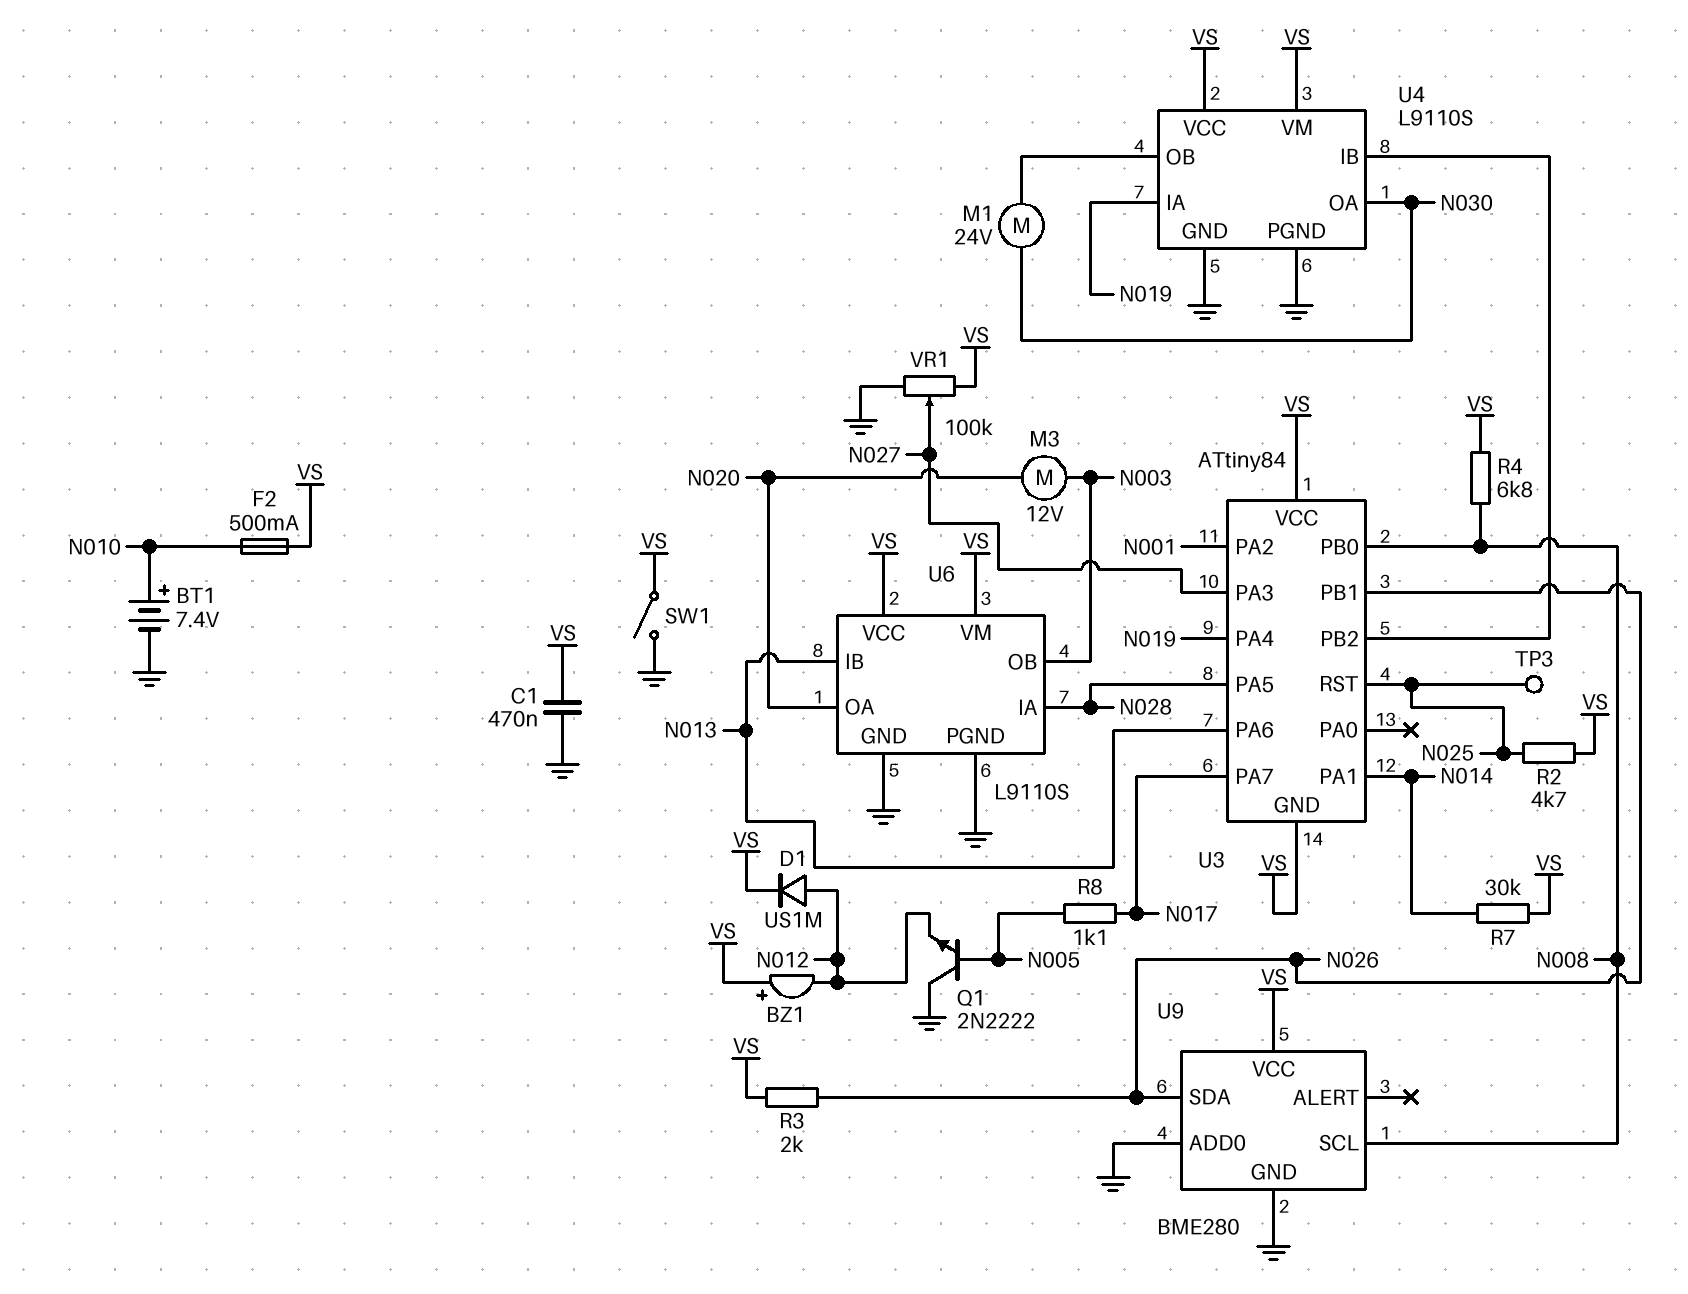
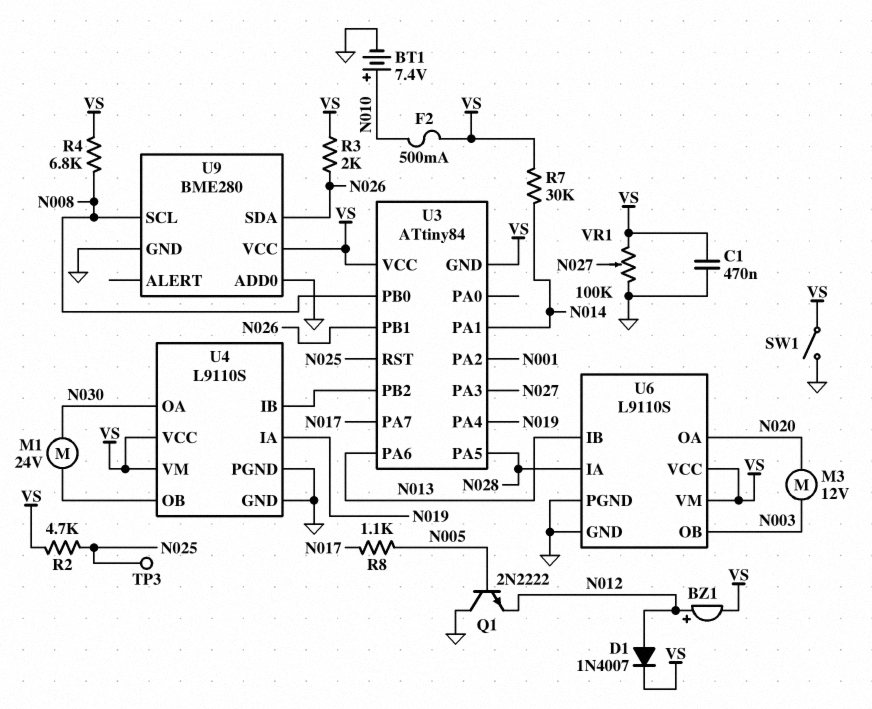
BZ1: buzzer (plus VS, minus N012) -> buzzer (plus N012, minus VS)
D1: diode US1M (A N012, K VS) -> diode 1N4007 (A N012, K VS)

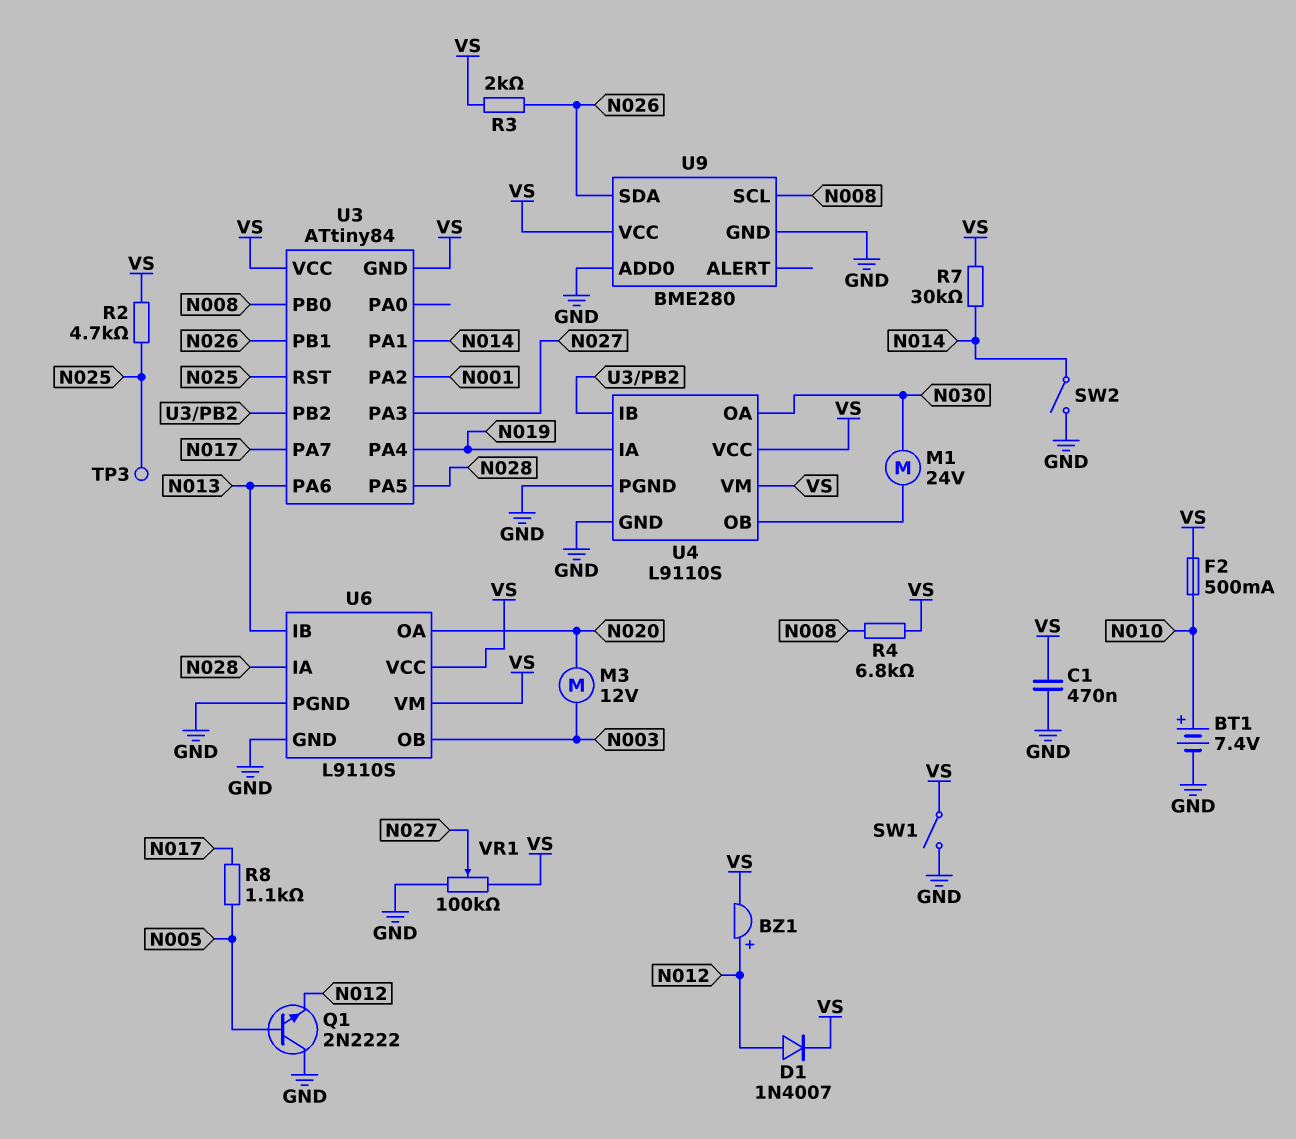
SW2: none -> switch (GND, N014)

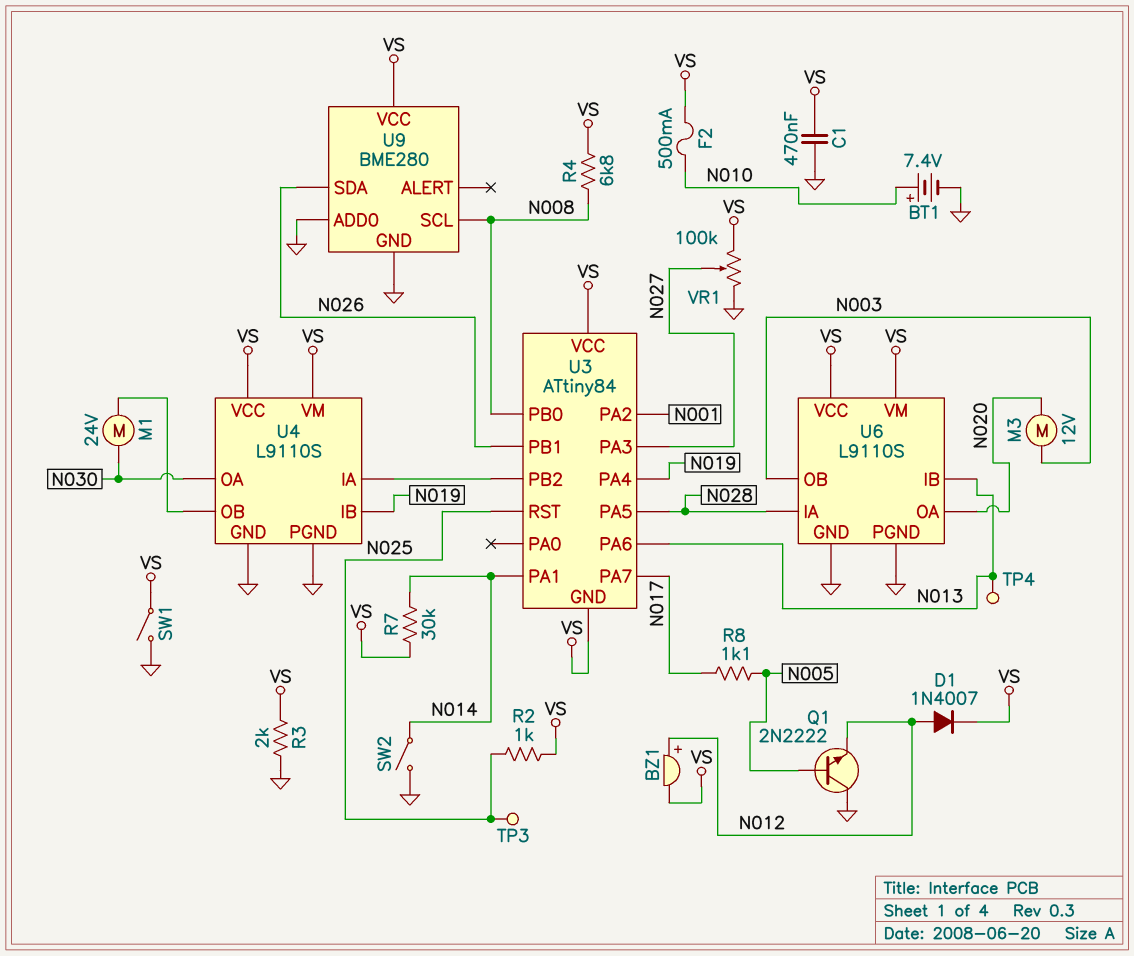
R2: 4.7k (N025, VS) -> 1k (N025, VS)
R3: 2k (N026, VS) -> 2k (GND, VS)
TP4: none -> test point (N013)
U4 pin IA: N019 -> U3/PB2
U4 pin IB: U3/PB2 -> N019

